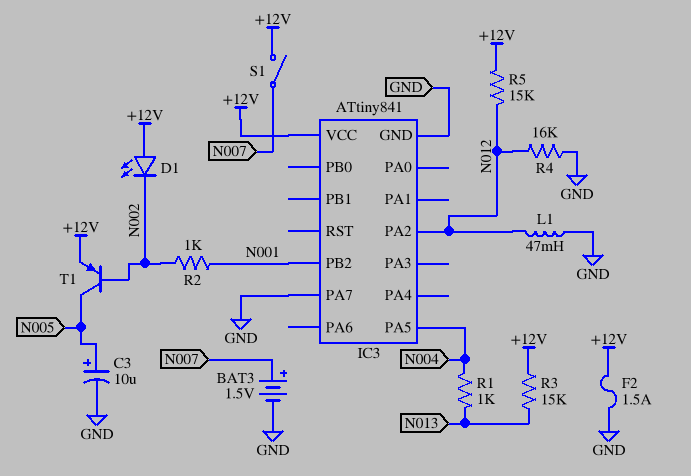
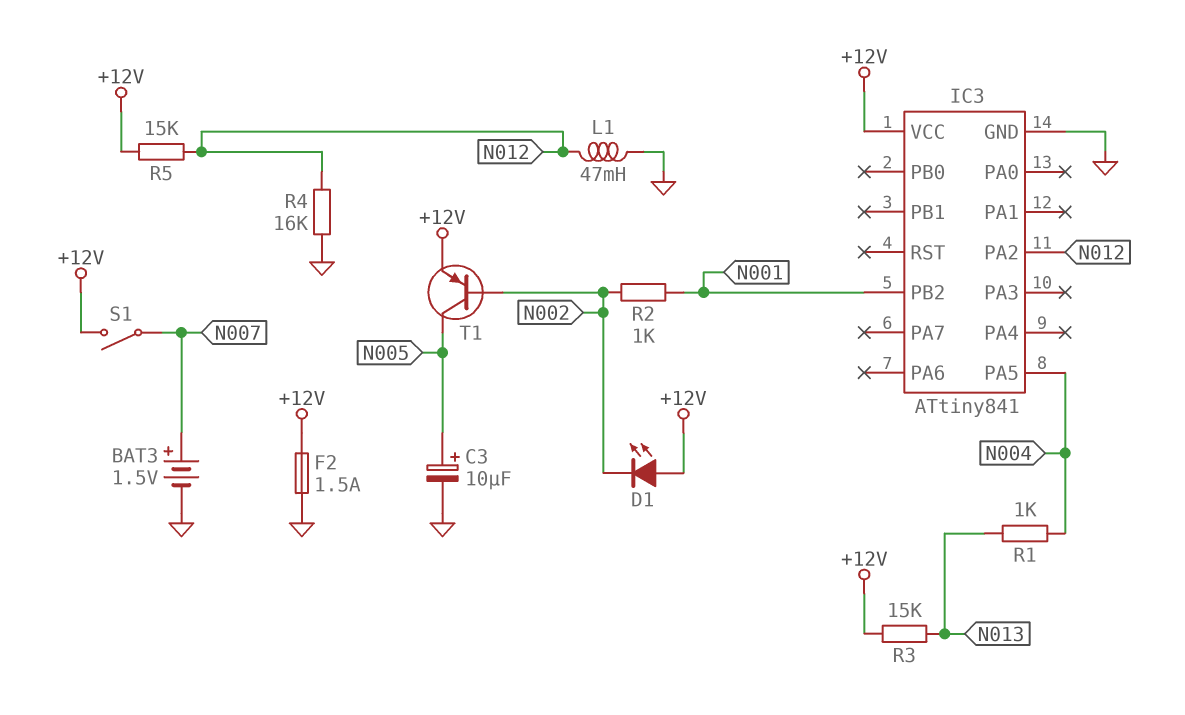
IC3 pin PA7: GND -> none

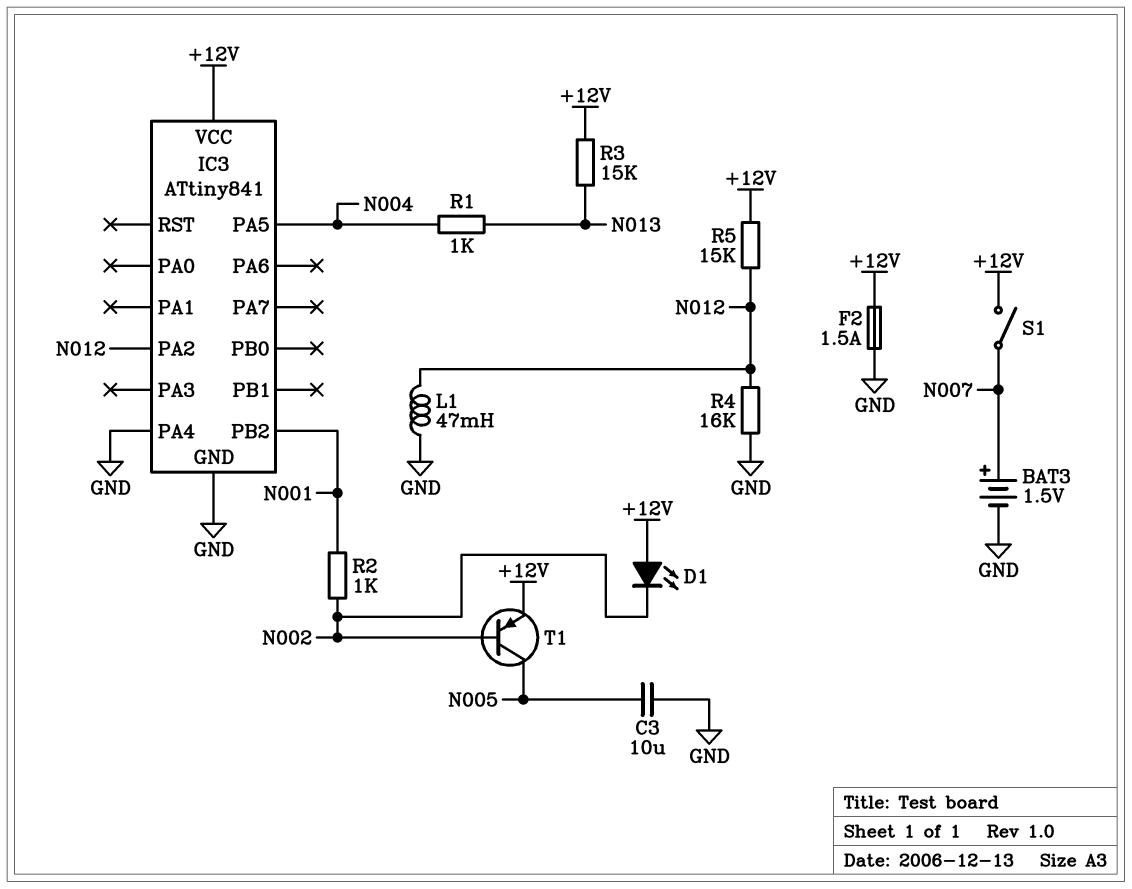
C3: 10uF (plus N005, minus GND) -> 10uF (GND, N005)
IC3 pin PA4: none -> GND

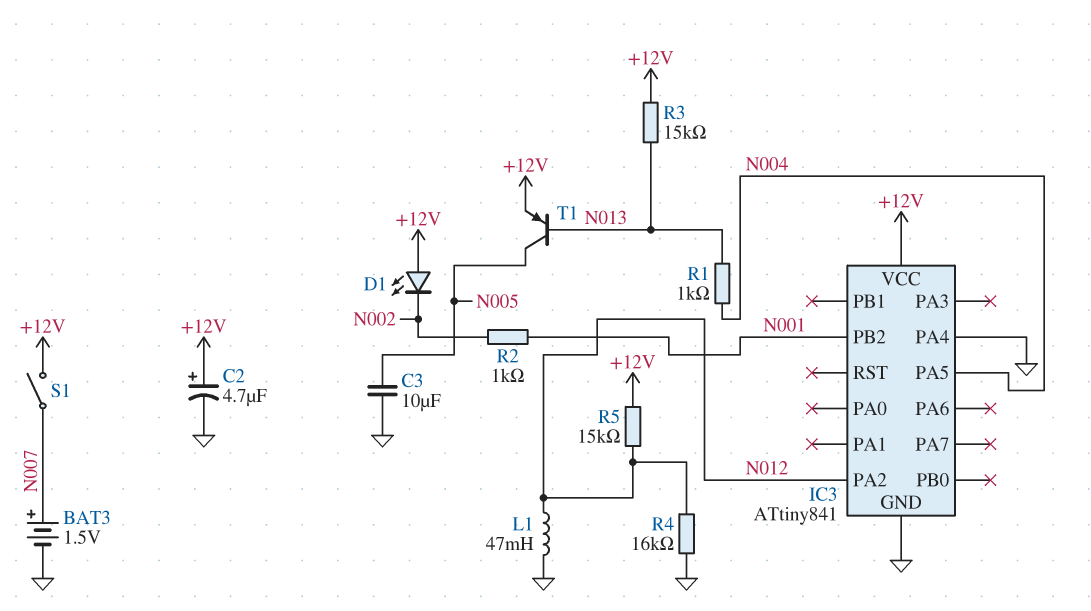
C2: none -> 4.7uF (plus +12V, minus GND)
F2: 1.5A (+12V, GND) -> none
T1: PNP (B N002, C N005, E +12V) -> PNP (B N013, C N005, E +12V)

